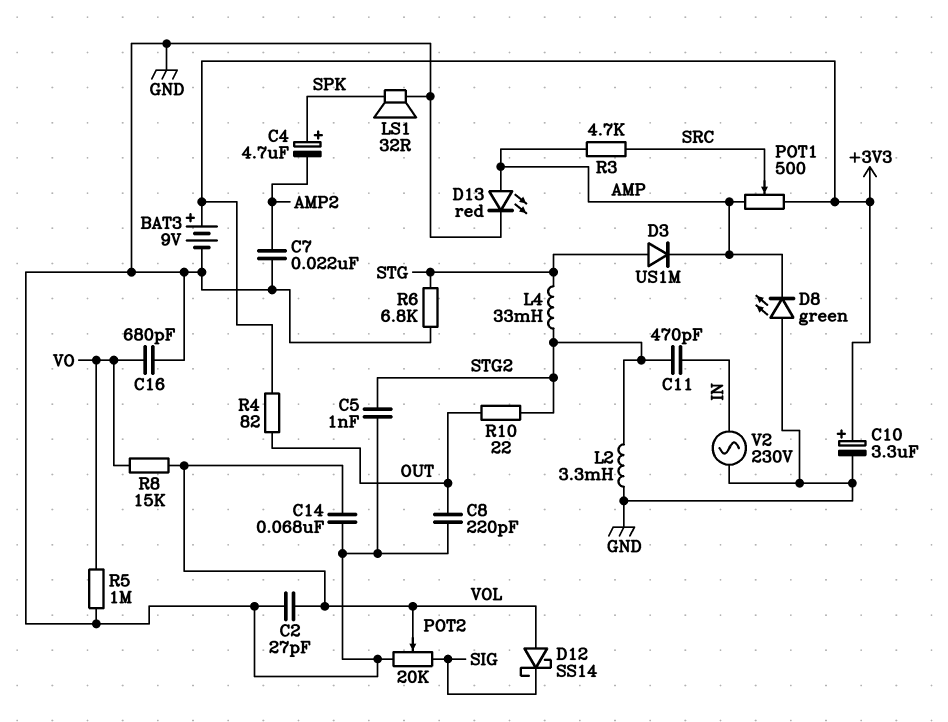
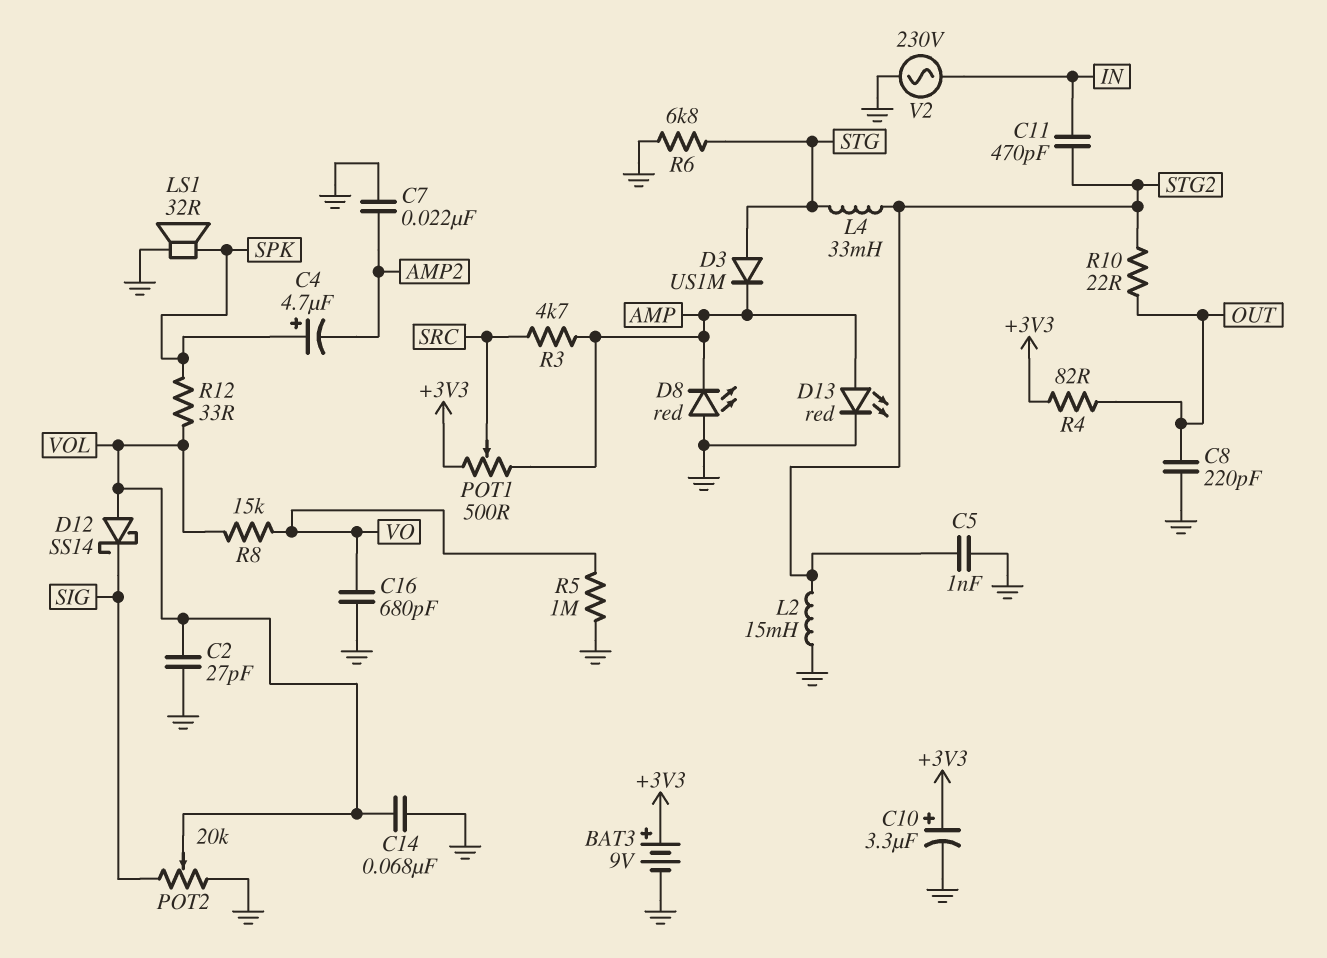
D8: LED green (A GND, K AMP) -> LED red (A GND, K AMP)
L2: 3.3mH (GND, STG2) -> 15mH (GND, STG2)
R12: none -> 33 (SPK, VOL)

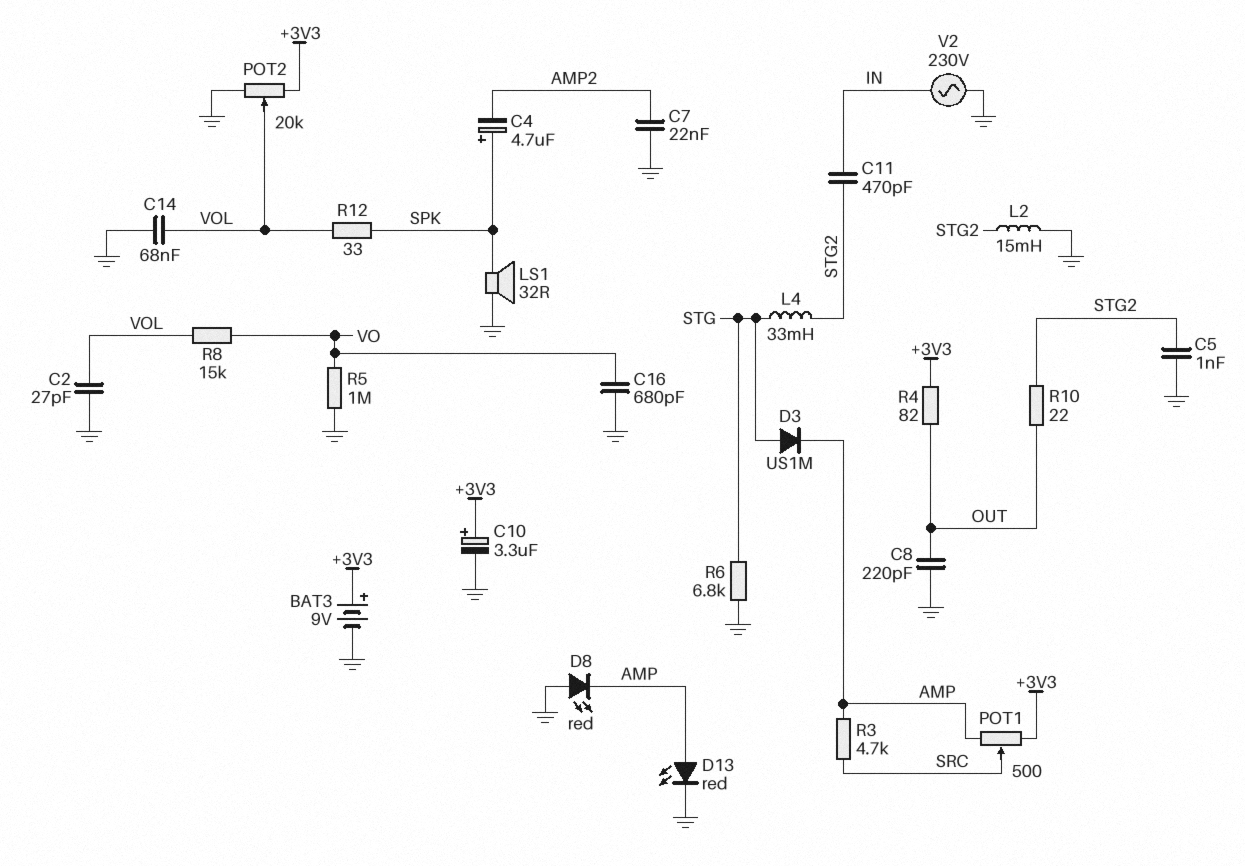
D12: schottky SS14 (A VOL, K SIG) -> none
POT2: 20k (GND, SIG, wiper VOL) -> 20k (+3V3, GND, wiper VOL)

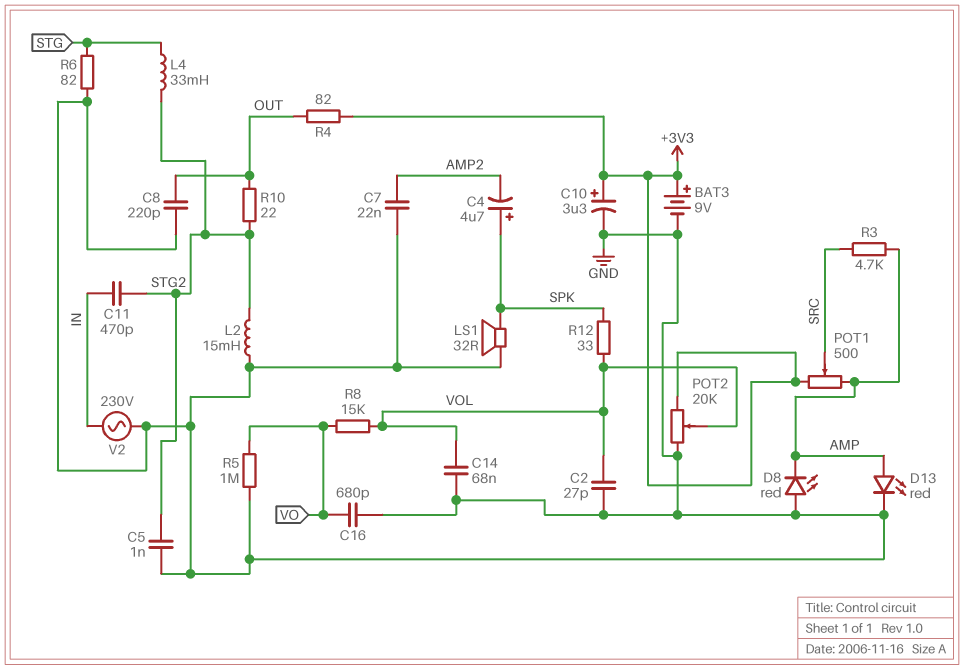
D3: diode US1M (A STG, K AMP) -> none
R6: 6.8k (GND, STG) -> 82 (GND, STG)

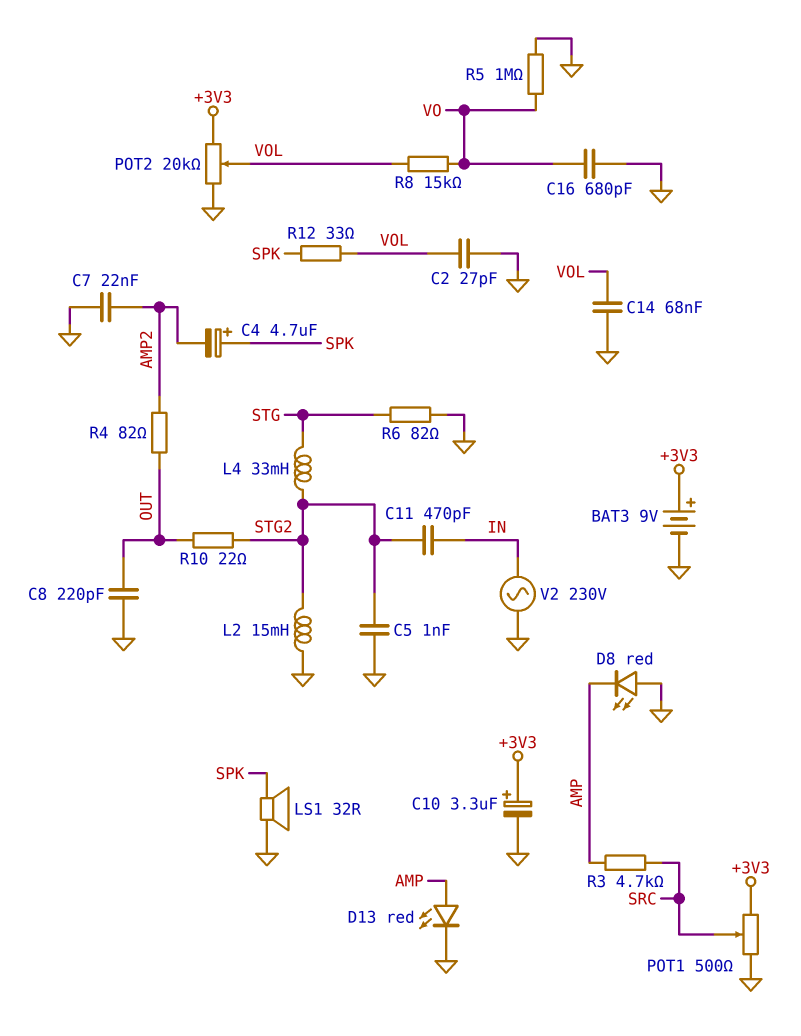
POT1: 500 (+3V3, AMP, wiper SRC) -> 500 (+3V3, GND, wiper SRC)
R4: 82 (+3V3, OUT) -> 82 (AMP2, OUT)

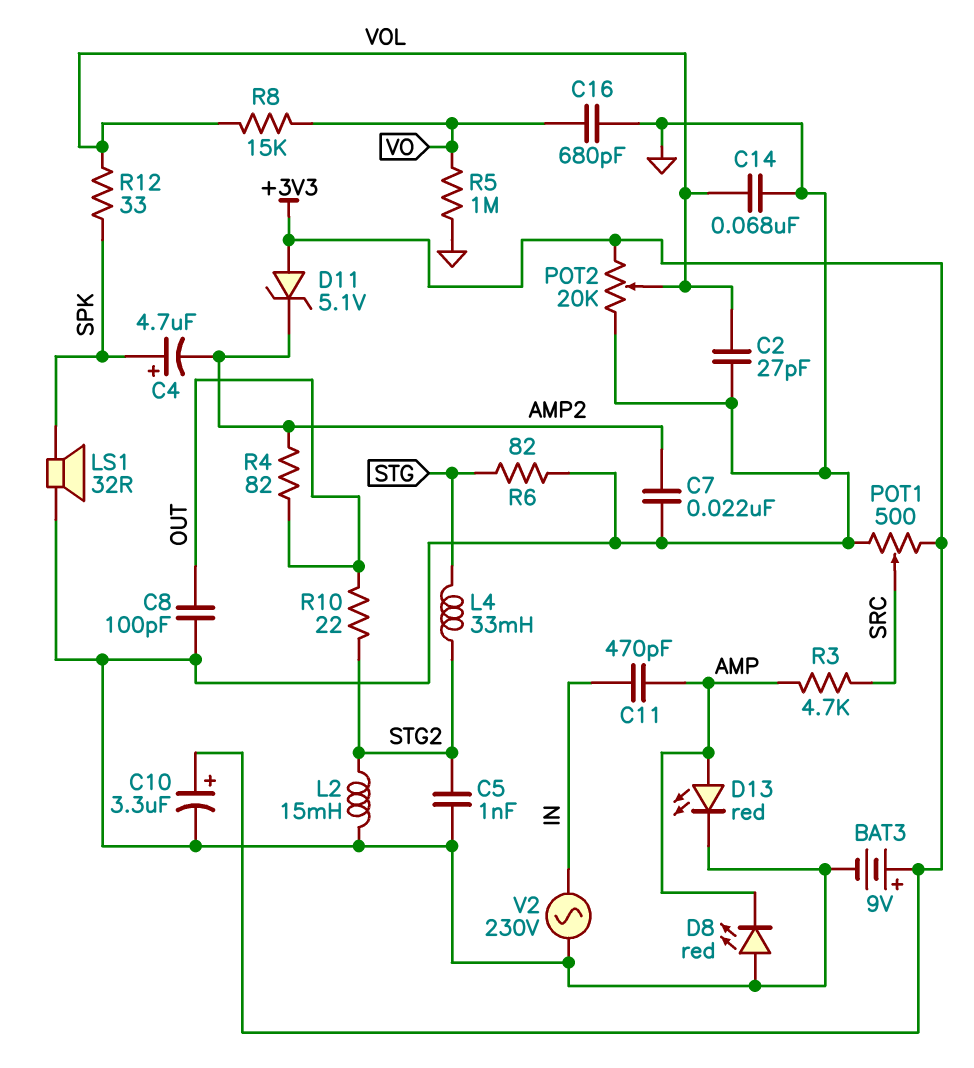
C8: 220pF (GND, OUT) -> 100pF (GND, OUT)
C11: 470pF (IN, STG2) -> 470pF (AMP, IN)
D11: none -> zener 5.1V (A +3V3, K AMP2)

